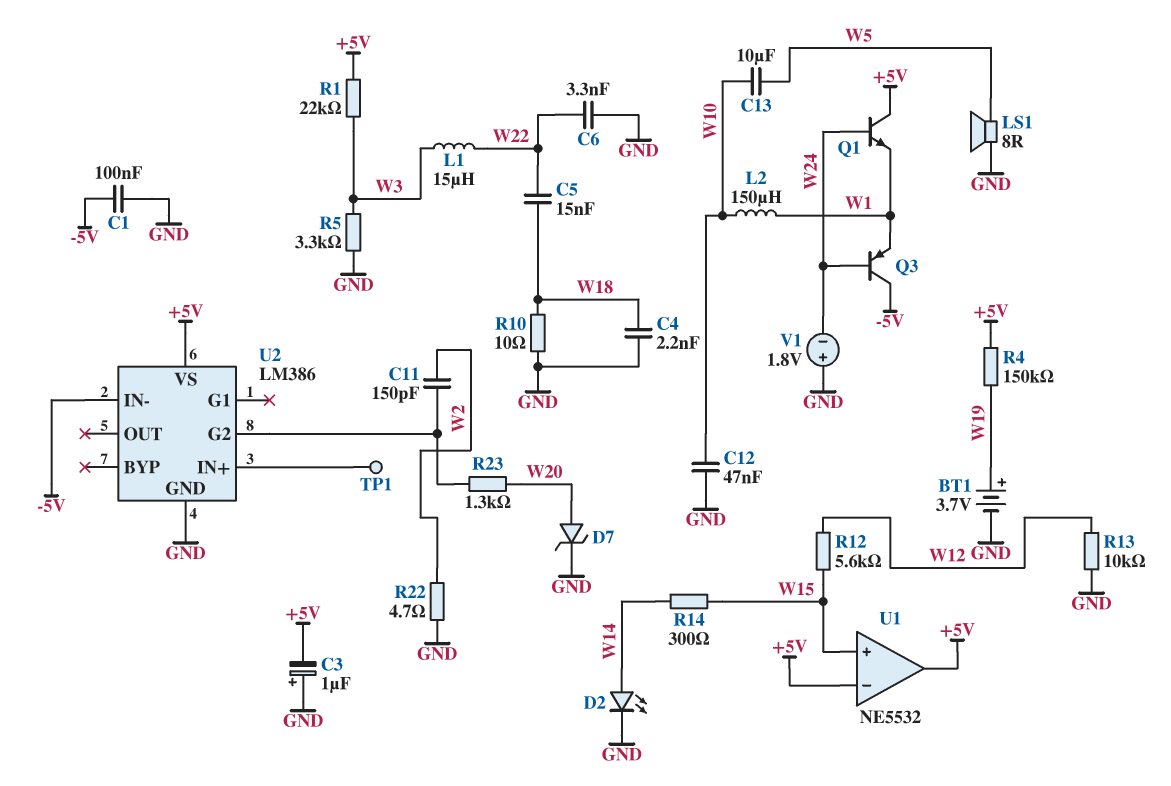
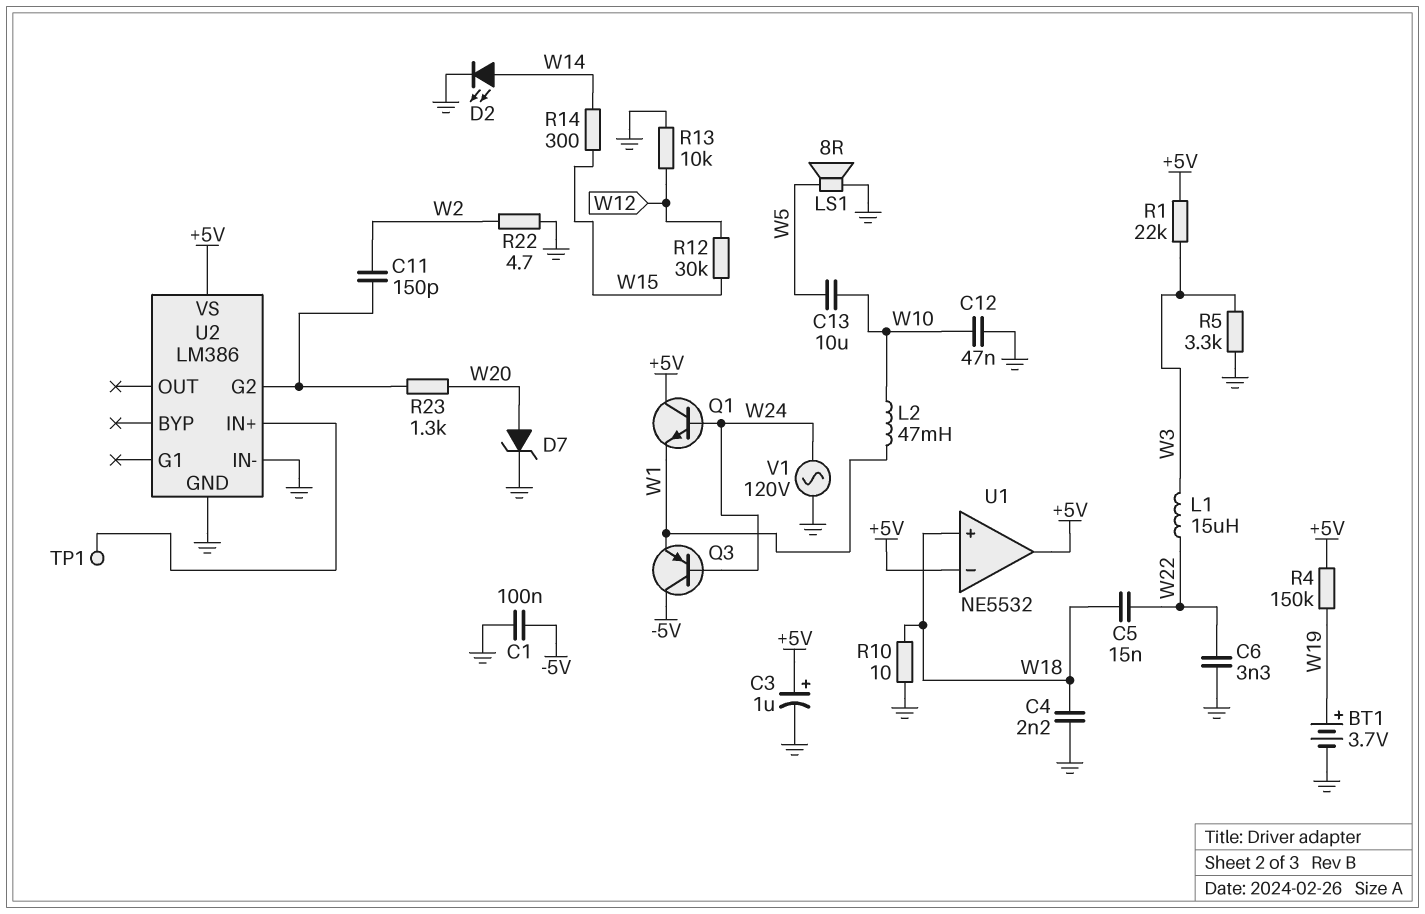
C3: 1uF (plus GND, minus +5V) -> 1uF (plus +5V, minus GND)
L2: 150uH (W1, W10) -> 47mH (W1, W10)
R12: 5.6k (W12, W15) -> 30k (W12, W15)
U1 pin in+: W15 -> W18
U2 pin IN-: -5V -> GND
V1: 1.8V (plus GND, minus W24) -> AC 120V (GND, W24)

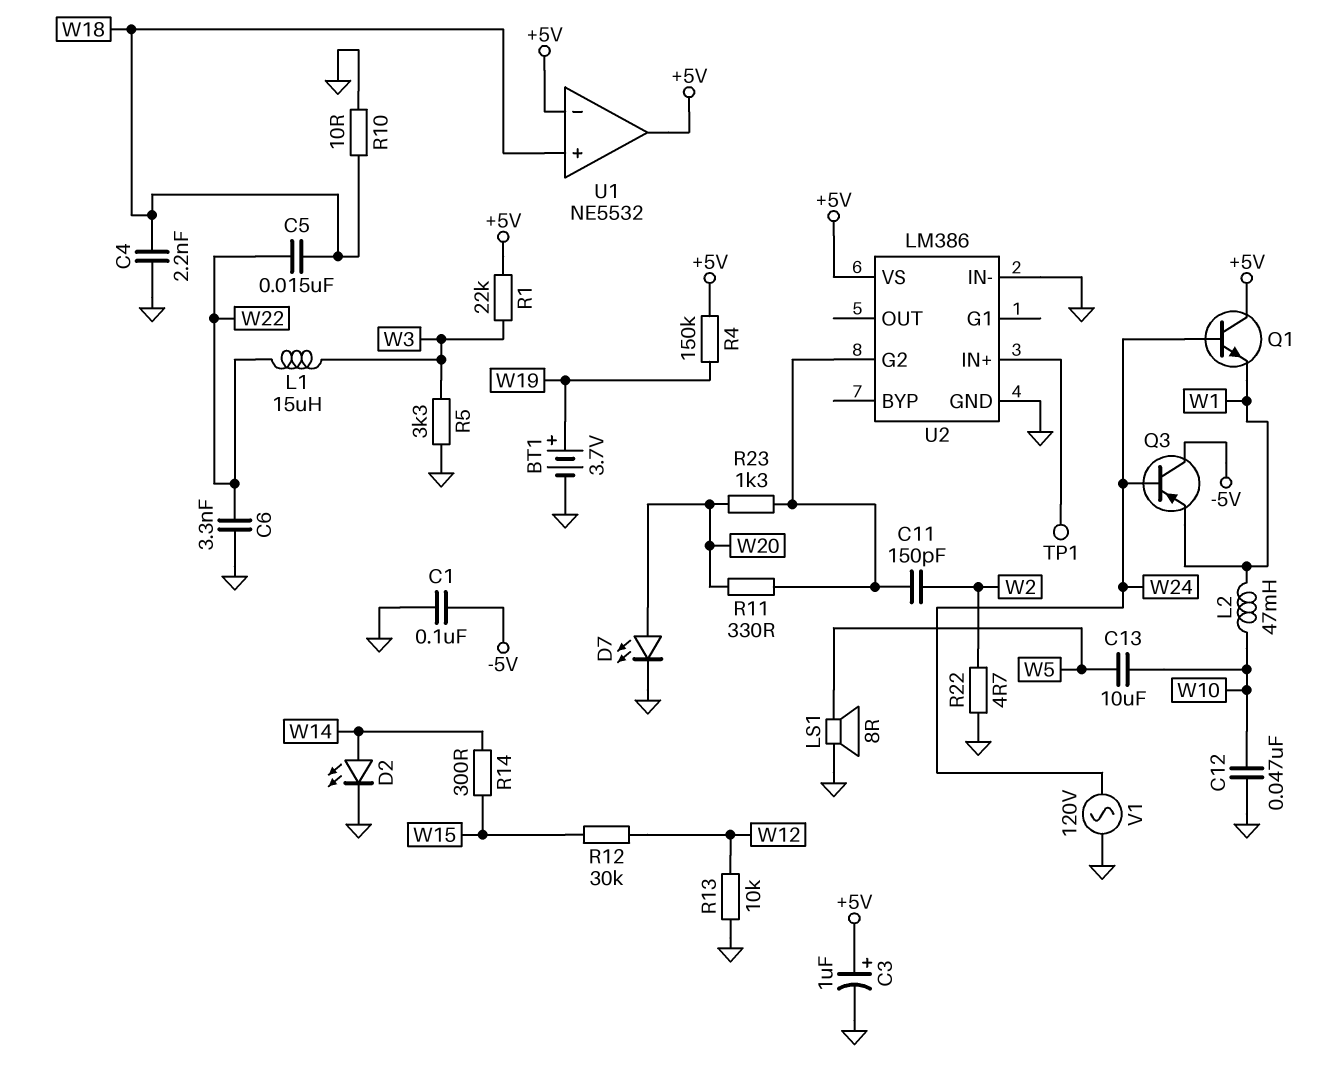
D7: zener (A W20, K GND) -> LED (A W20, K GND)
R11: none -> 330 (U2/G2, W20)

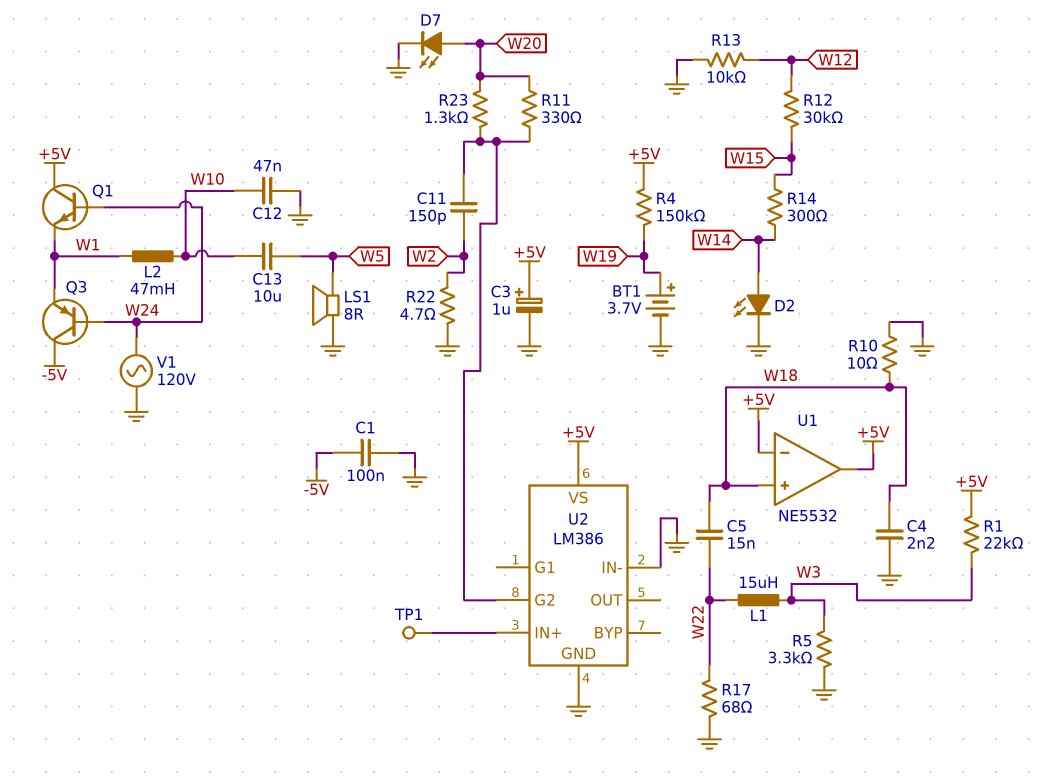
C6: 3.3nF (GND, W22) -> none
R17: none -> 68 (GND, W22)

